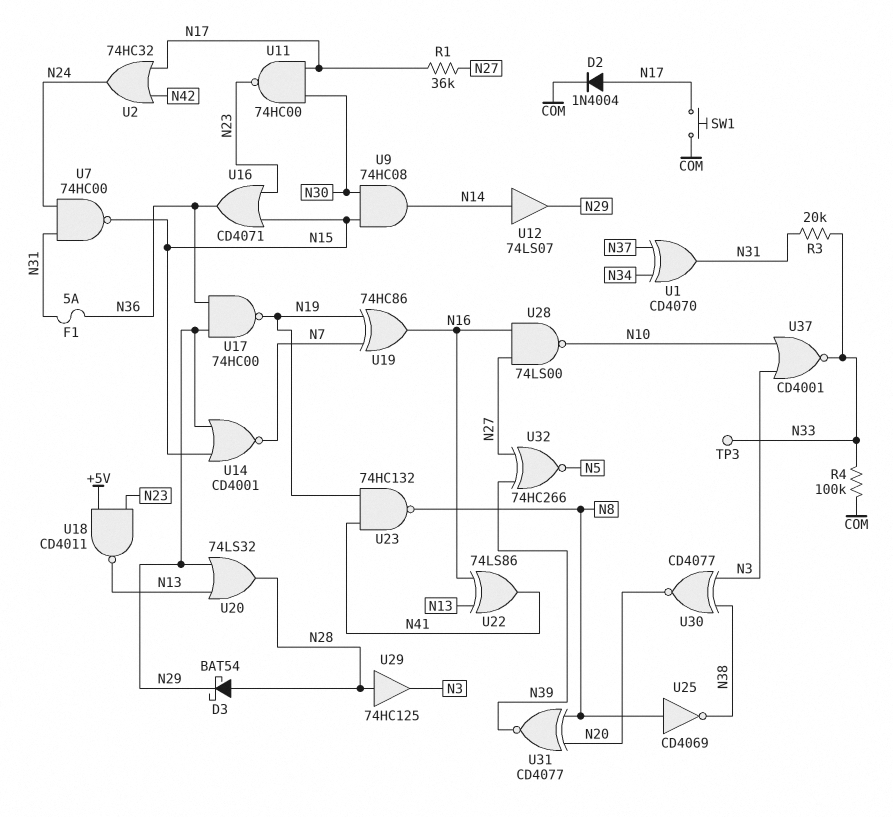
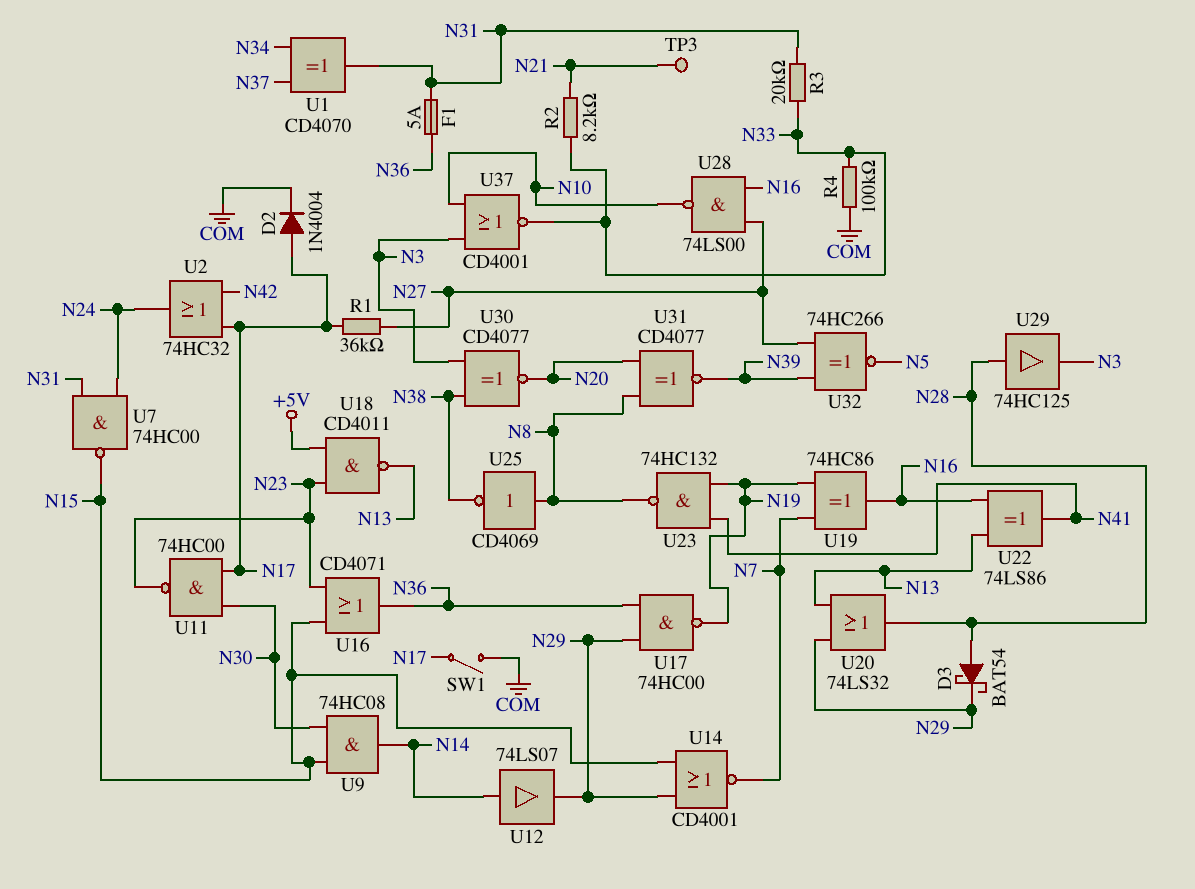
R2: none -> 8.2k (N21, N33)
SW1: button (COM, N17) -> switch (COM, N17)
TP3: test point (N33) -> test point (N21)

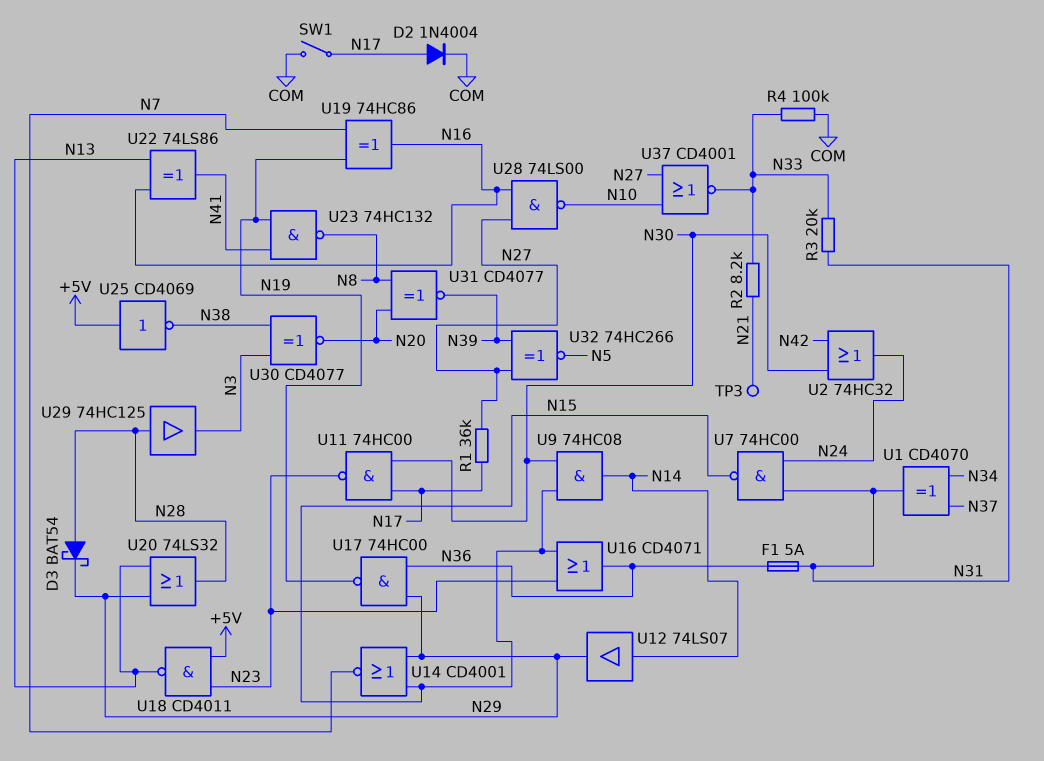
U2: OR 74HC32 (in N17, in N42, out N24) -> OR 74HC32 (in N30, in N42, out N24)
U25: NOT CD4069 (in N8, out N38) -> NOT CD4069 (in +5V, out N38)
U37: NOR CD4001 (in N3, in N10, out N33) -> NOR CD4001 (in N10, in N27, out N33)

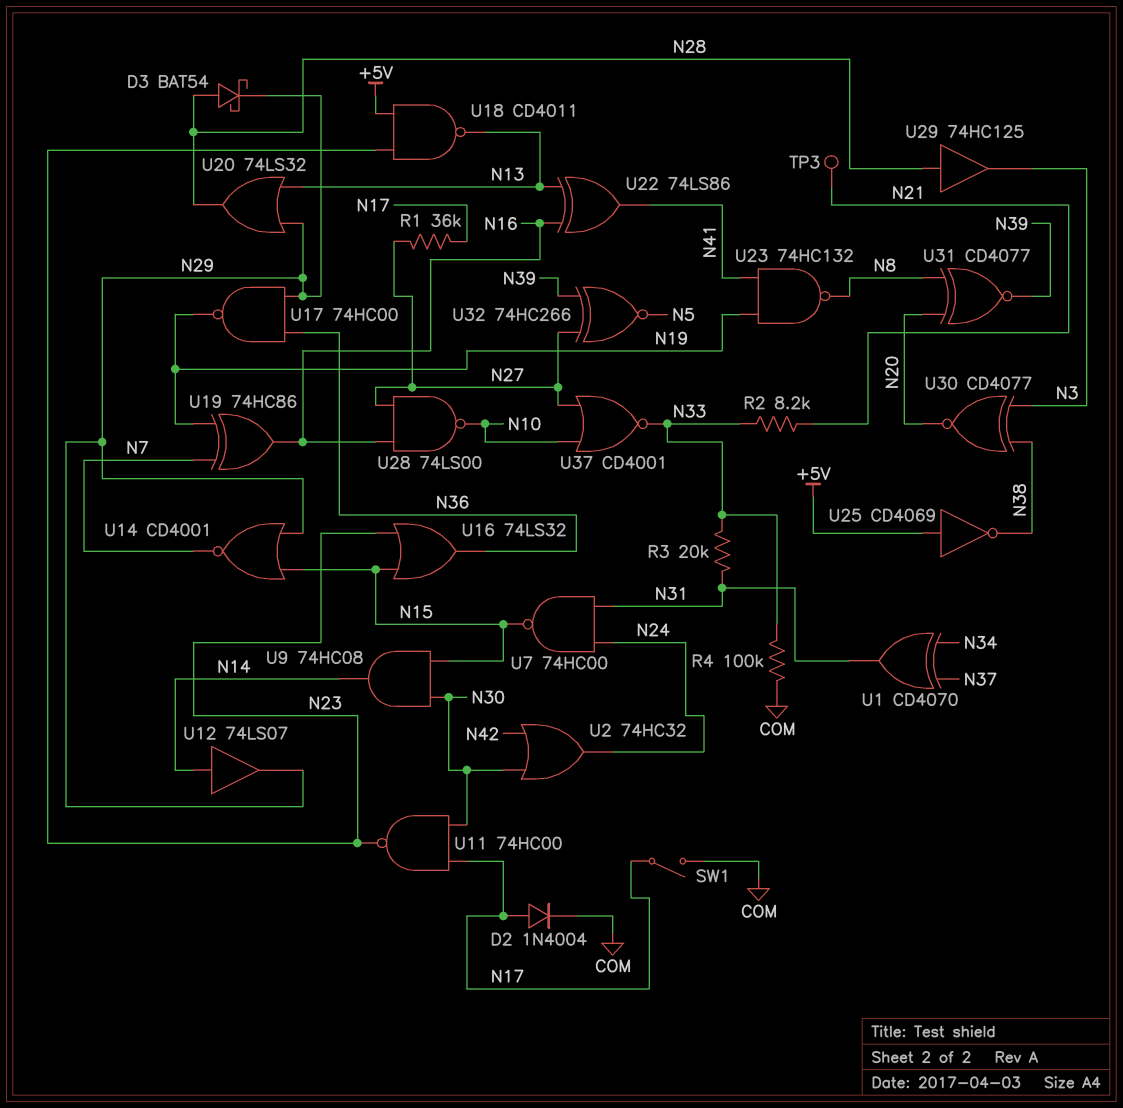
F1: 5A (N31, N36) -> none
U16: OR CD4071 (in N15, in N23, out N36) -> OR 74LS32 (in N15, in N23, out N36)

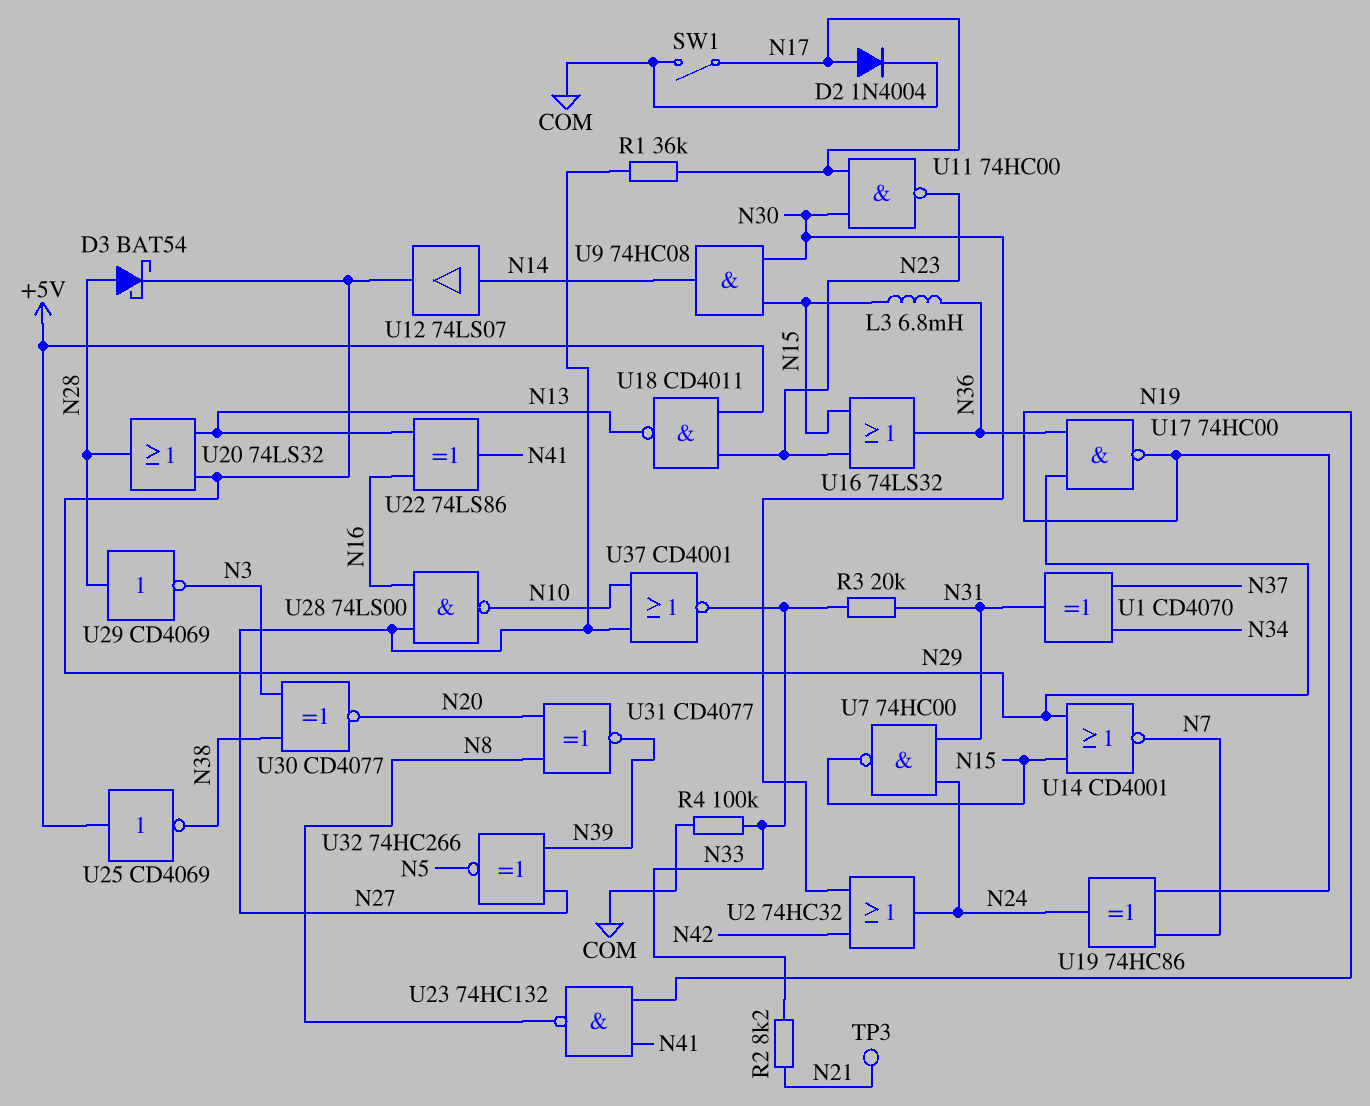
L3: none -> 6.8mH (N15, N36)
U19: XOR 74HC86 (in N7, in N19, out N16) -> XOR 74HC86 (in N7, in N19, out N24)
U29: buffer 74HC125 (in N28, out N3) -> NOT CD4069 (in N28, out N3)

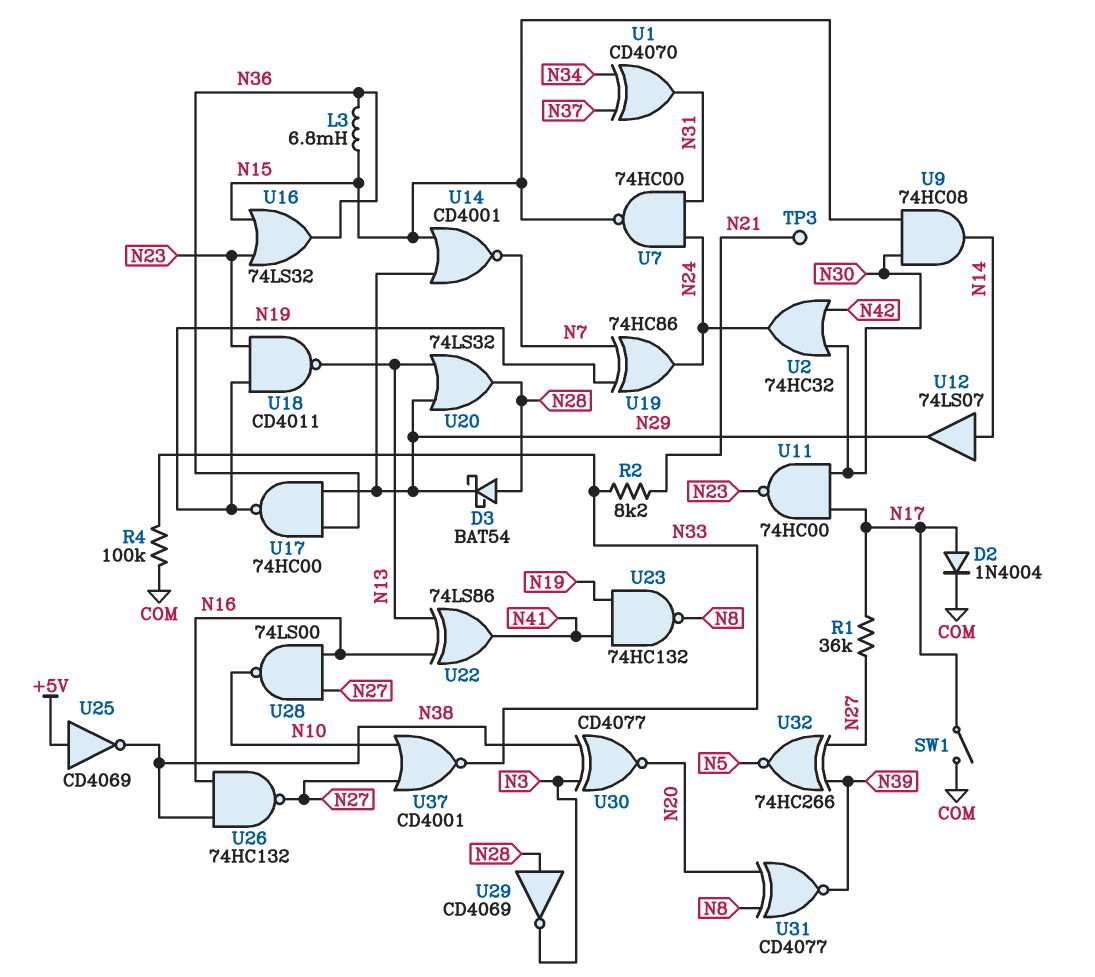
R3: 20k (N31, N33) -> none
U18: NAND CD4011 (in +5V, in N23, out N13) -> NAND CD4011 (in N19, in N23, out N13)
U26: none -> NAND 74HC132 (in N16, in N38, out N27)

